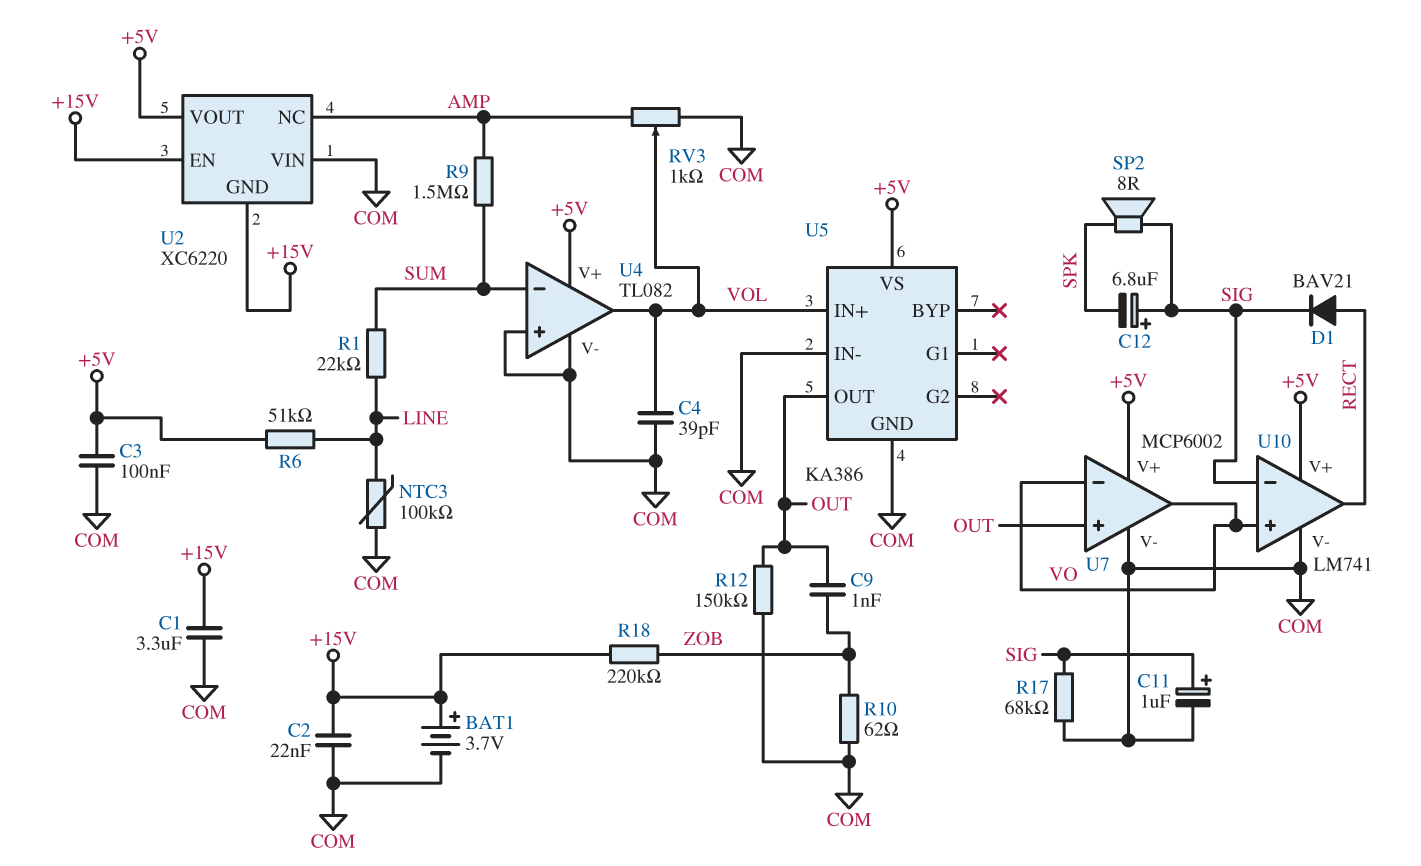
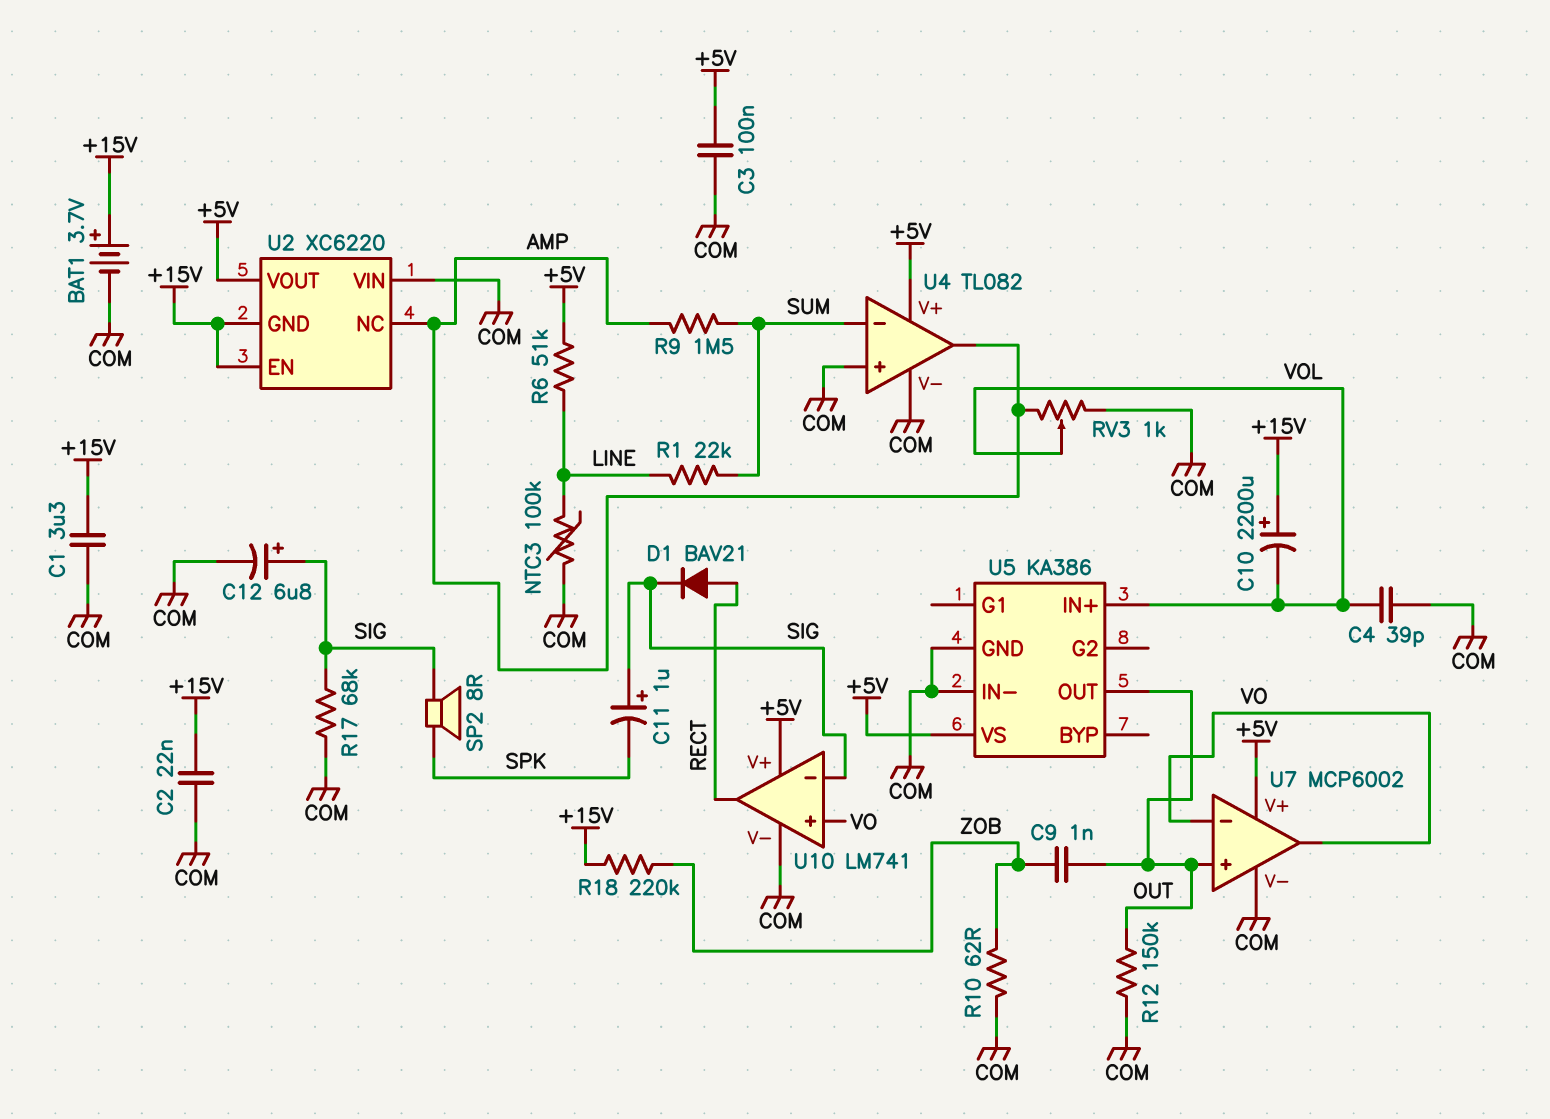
C10: none -> 2200uF (plus +15V, minus VOL)
C11: 1uF (plus SIG, minus COM) -> 1uF (plus SIG, minus SPK)
C12: 6.8uF (plus SIG, minus SPK) -> 6.8uF (plus SIG, minus COM)
U4 pin out: VOL -> AMP

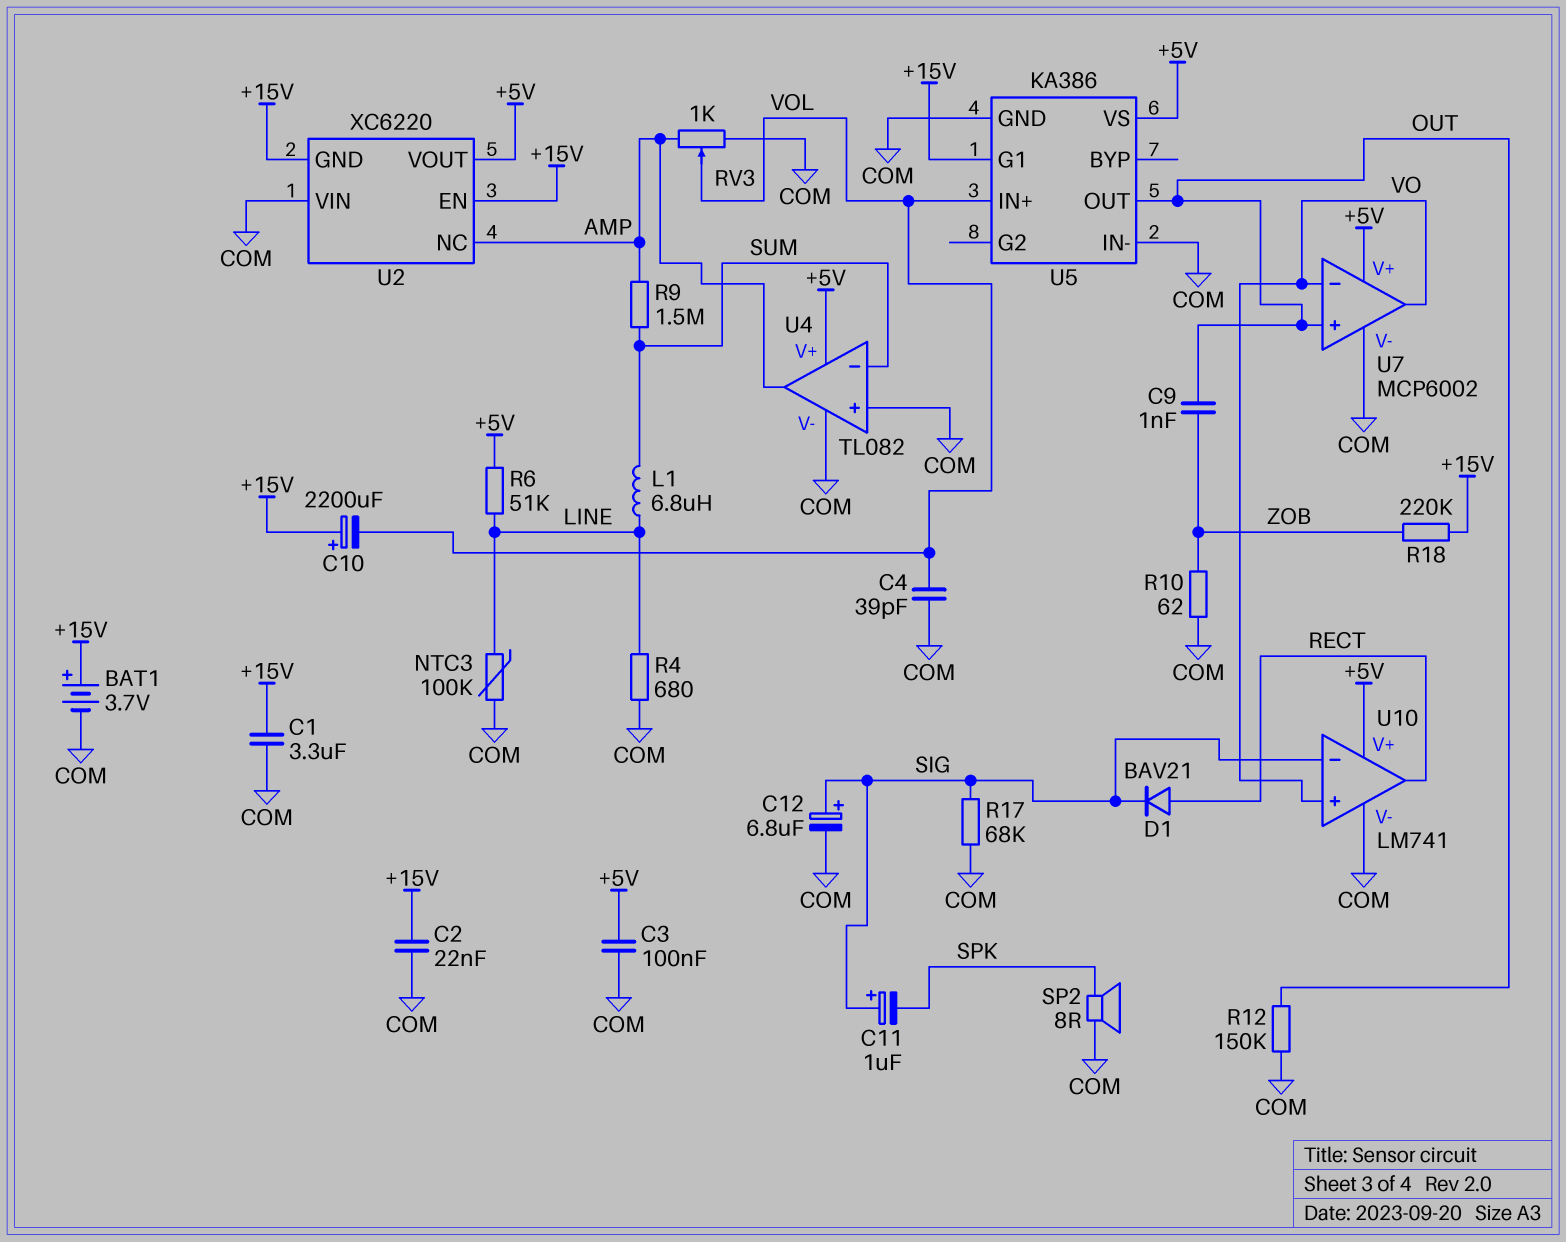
L1: none -> 6.8uH (LINE, SUM)
R1: 22k (LINE, SUM) -> none
R4: none -> 680 (COM, LINE)
SP2: speaker 8R (SIG, SPK) -> speaker 8R (COM, SPK)
U5 pin G1: none -> +15V

